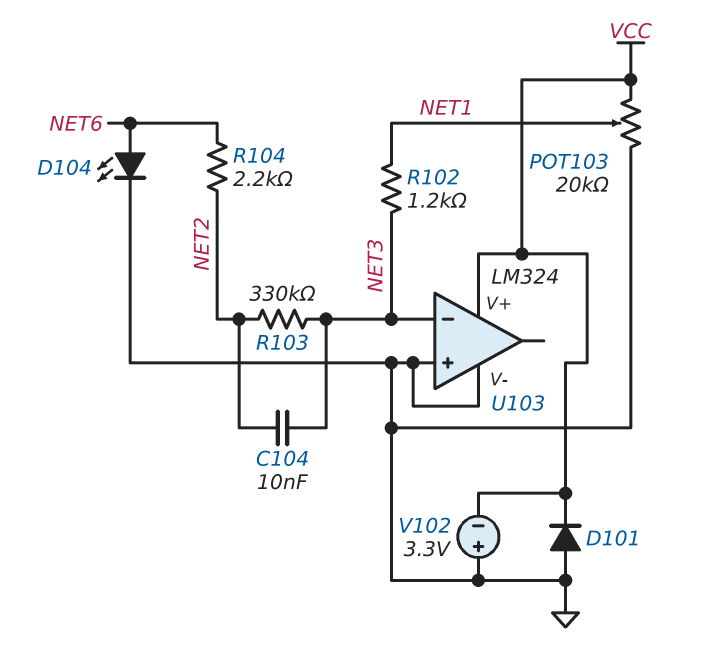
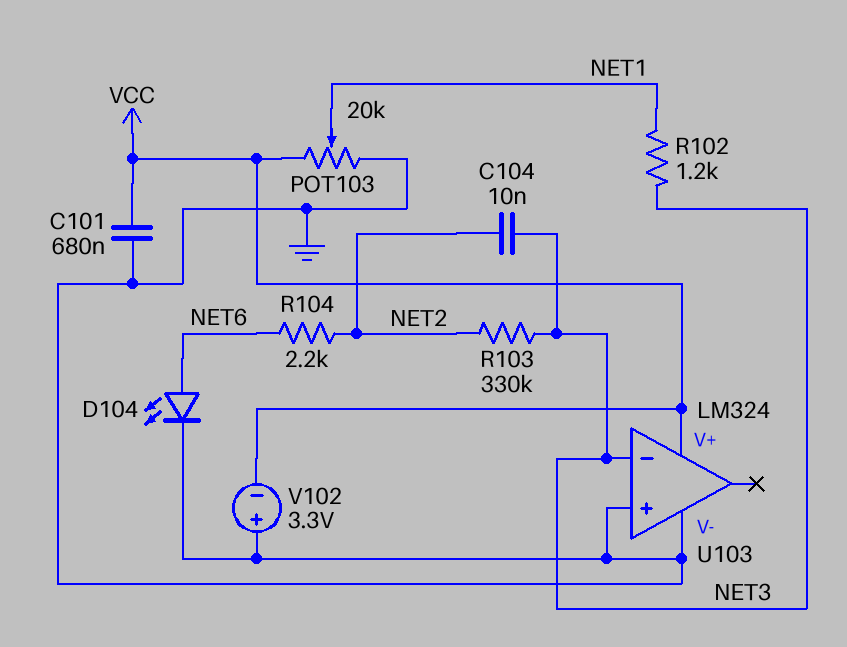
C101: none -> 680nF (GND, VCC)
D101: diode (A GND, K VCC) -> none

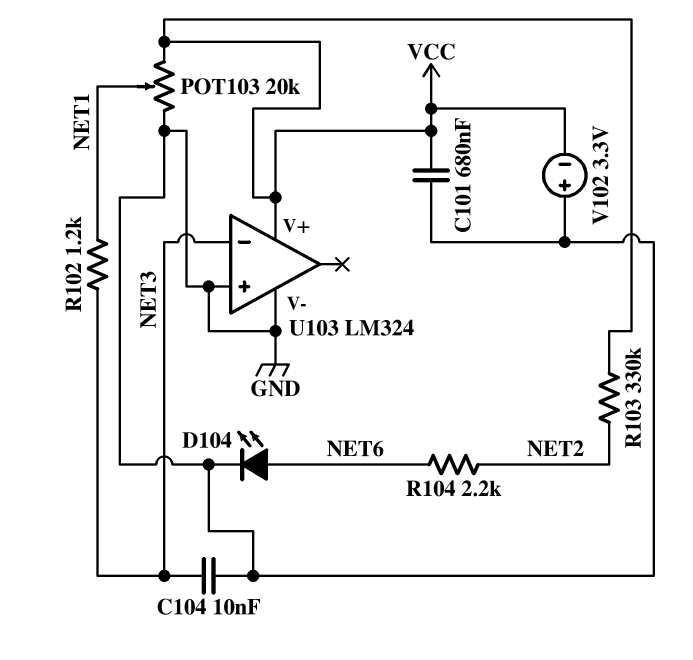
C104: 10nF (NET2, NET3) -> 10nF (GND, NET3)
R103: 330k (NET2, NET3) -> 330k (NET2, VCC)

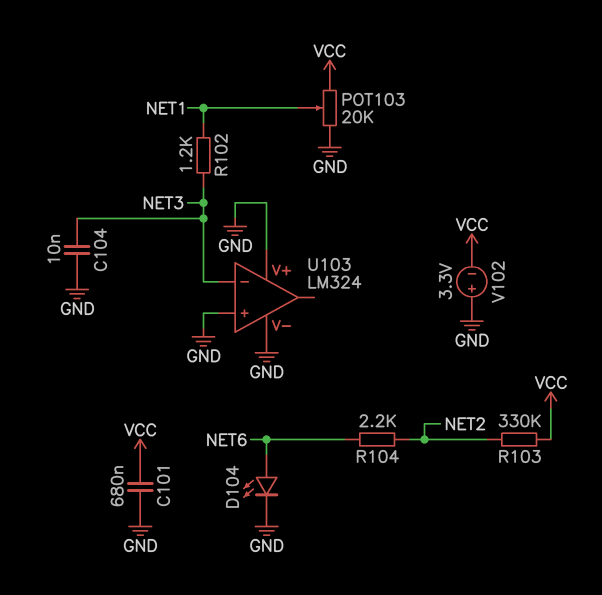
U103 pin V+: VCC -> GND

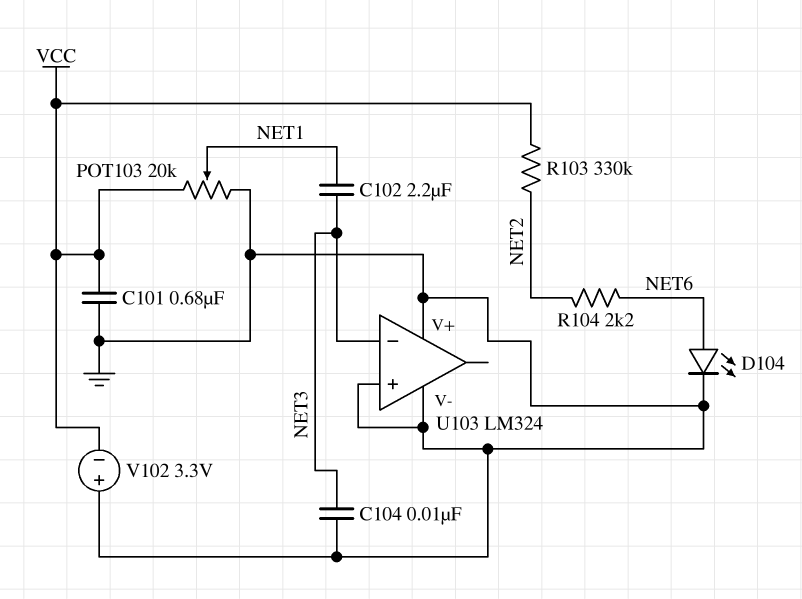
C102: none -> 2.2uF (NET1, NET3)
R102: 1.2k (NET1, NET3) -> none

